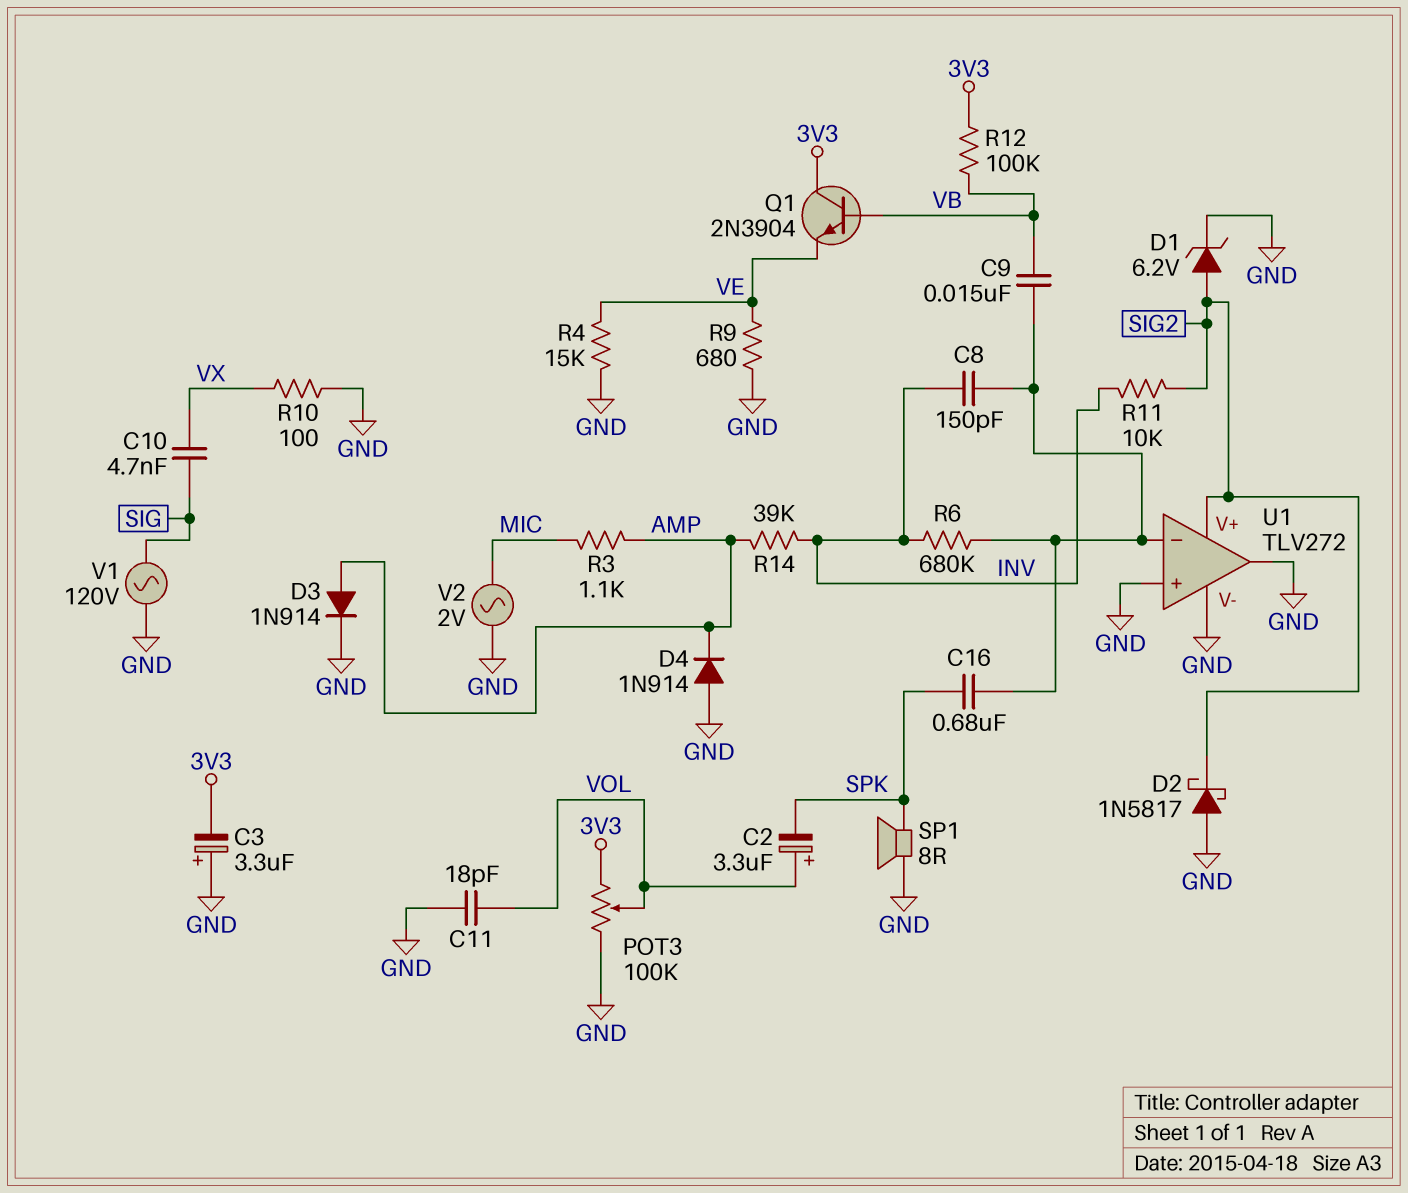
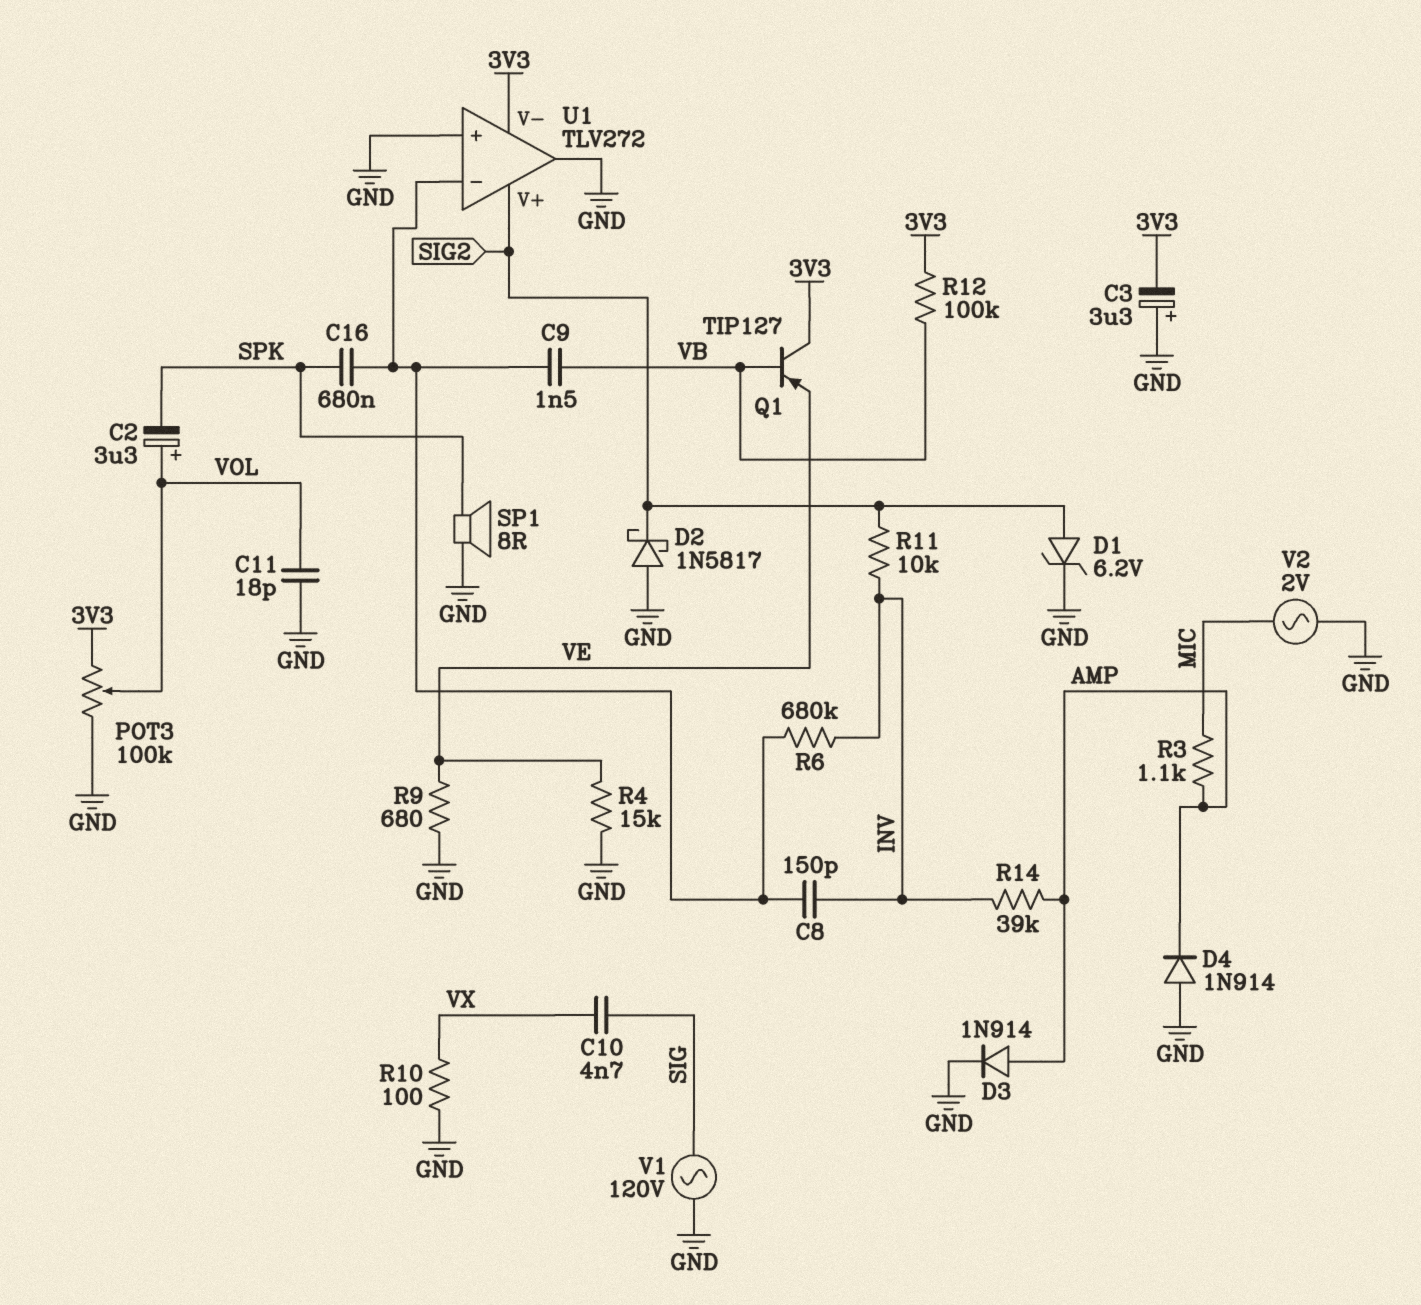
C9: 15nF (U1/in-, VB) -> 1.5nF (U1/in-, VB)
Q1: NPN 2N3904 (B VB, C 3V3, E VE) -> PNP TIP127 (B VB, C 3V3, E VE)
U1 pin V-: GND -> 3V3

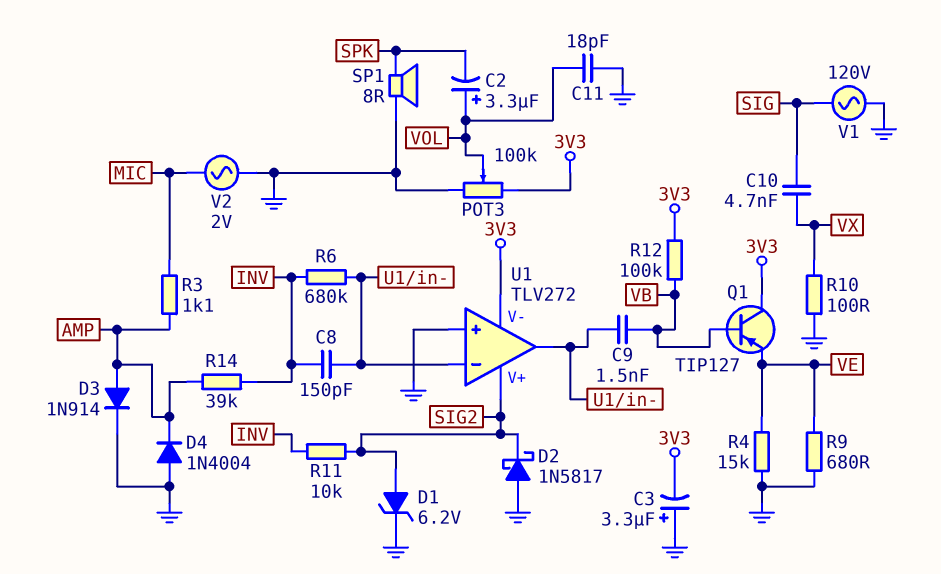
C16: 680nF (SPK, U1/in-) -> none
D4: diode 1N914 (A GND, K AMP) -> diode 1N4004 (A GND, K AMP)
U1 pin out: GND -> U1/in-

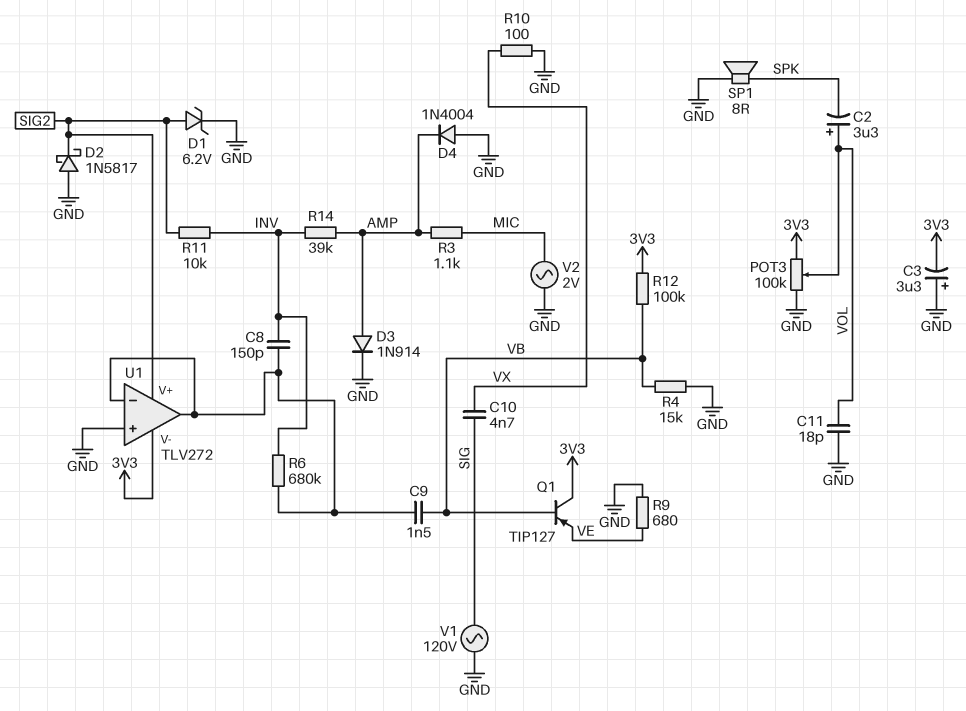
R4: 15k (GND, VE) -> 15k (GND, VB)

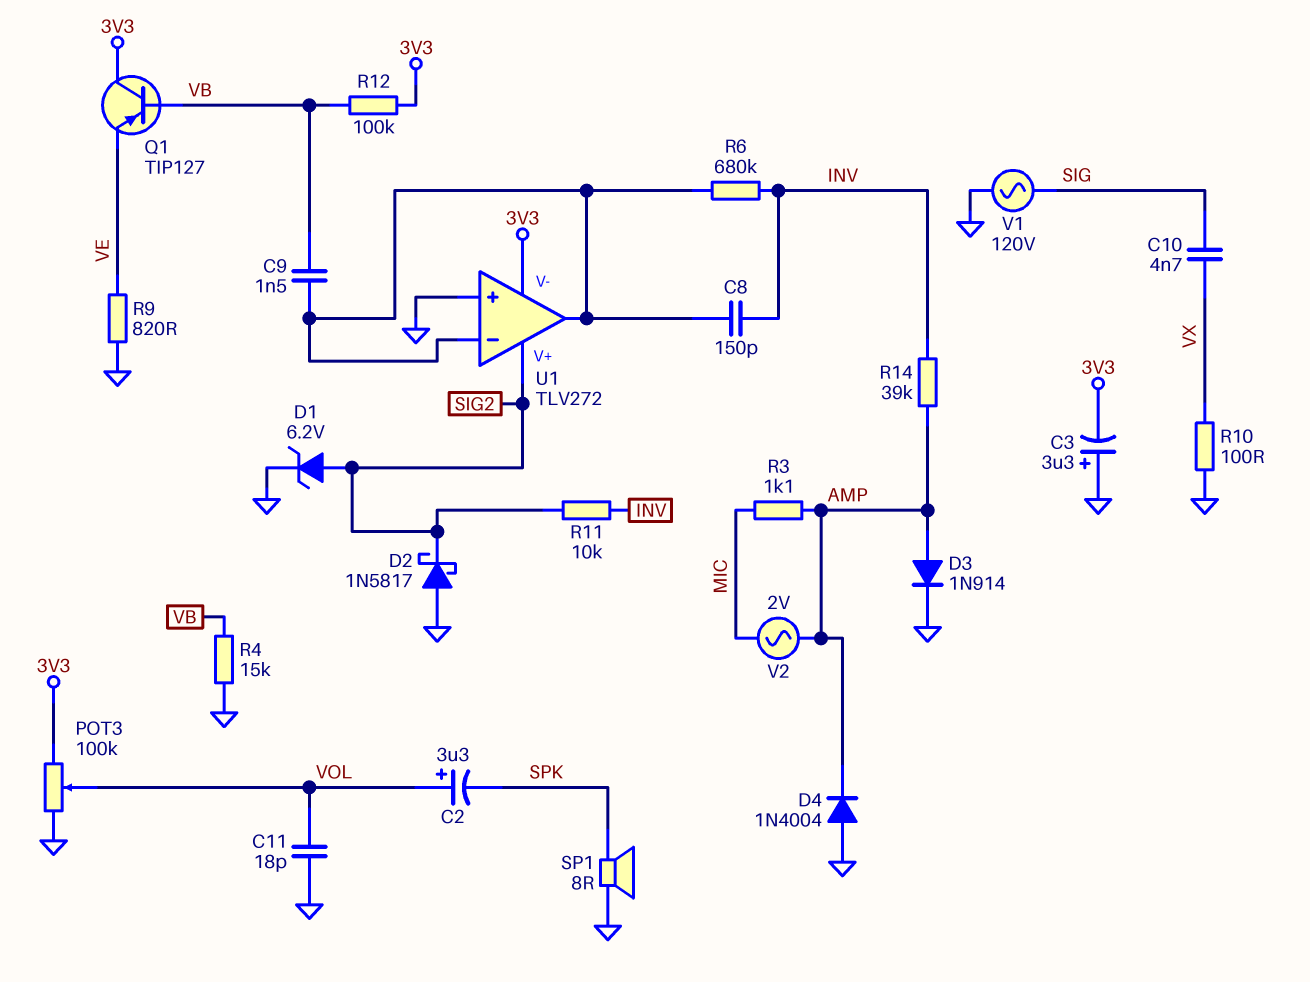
R9: 680 (GND, VE) -> 820 (GND, VE)
V2: AC 2V (GND, MIC) -> AC 2V (AMP, MIC)

